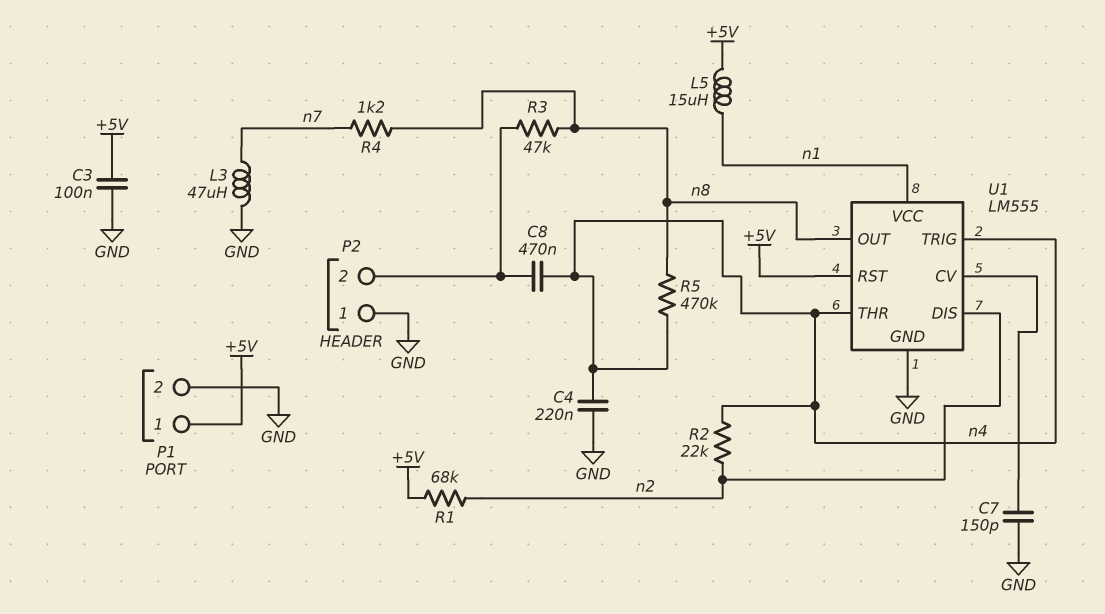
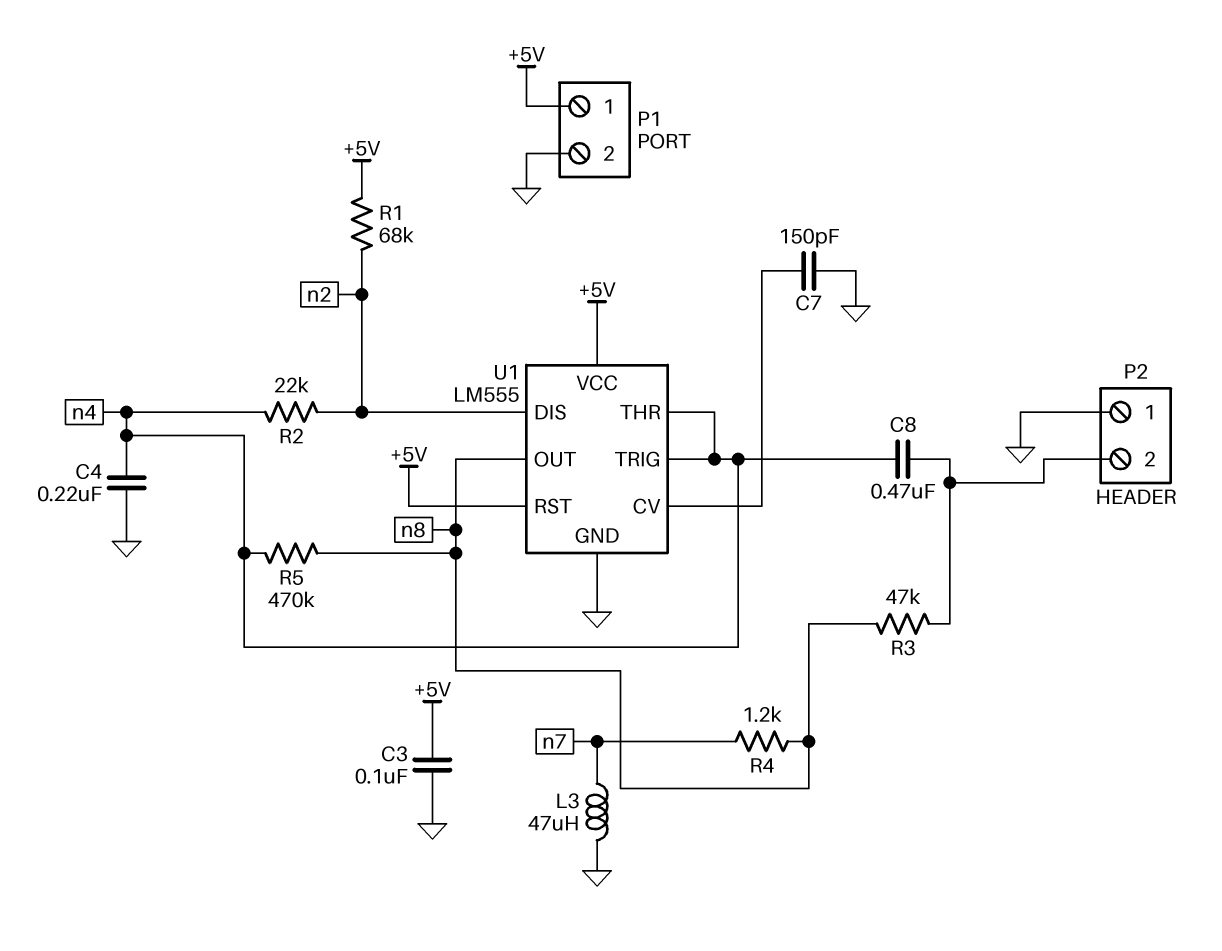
L5: 15uH (+5V, n1) -> none
U1 pin VCC: n1 -> +5V

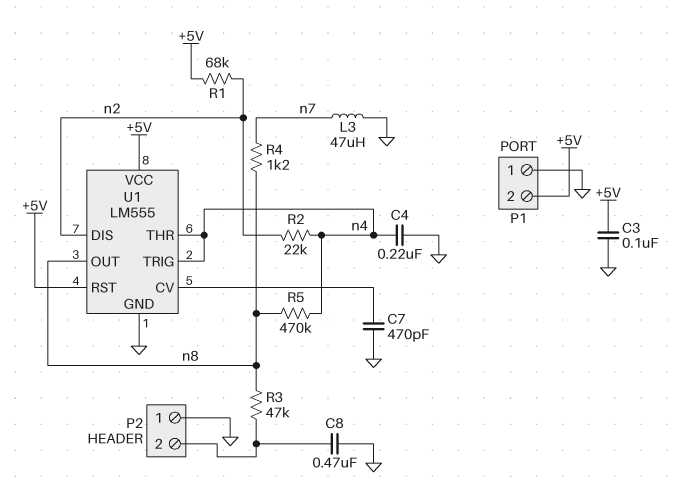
C7: 150pF (GND, U1/CV) -> 470pF (GND, U1/CV)
C8: 470nF (P2/2, n4) -> 470nF (GND, P2/2)
P1 pin 1: +5V -> GND
P1 pin 2: GND -> +5V

